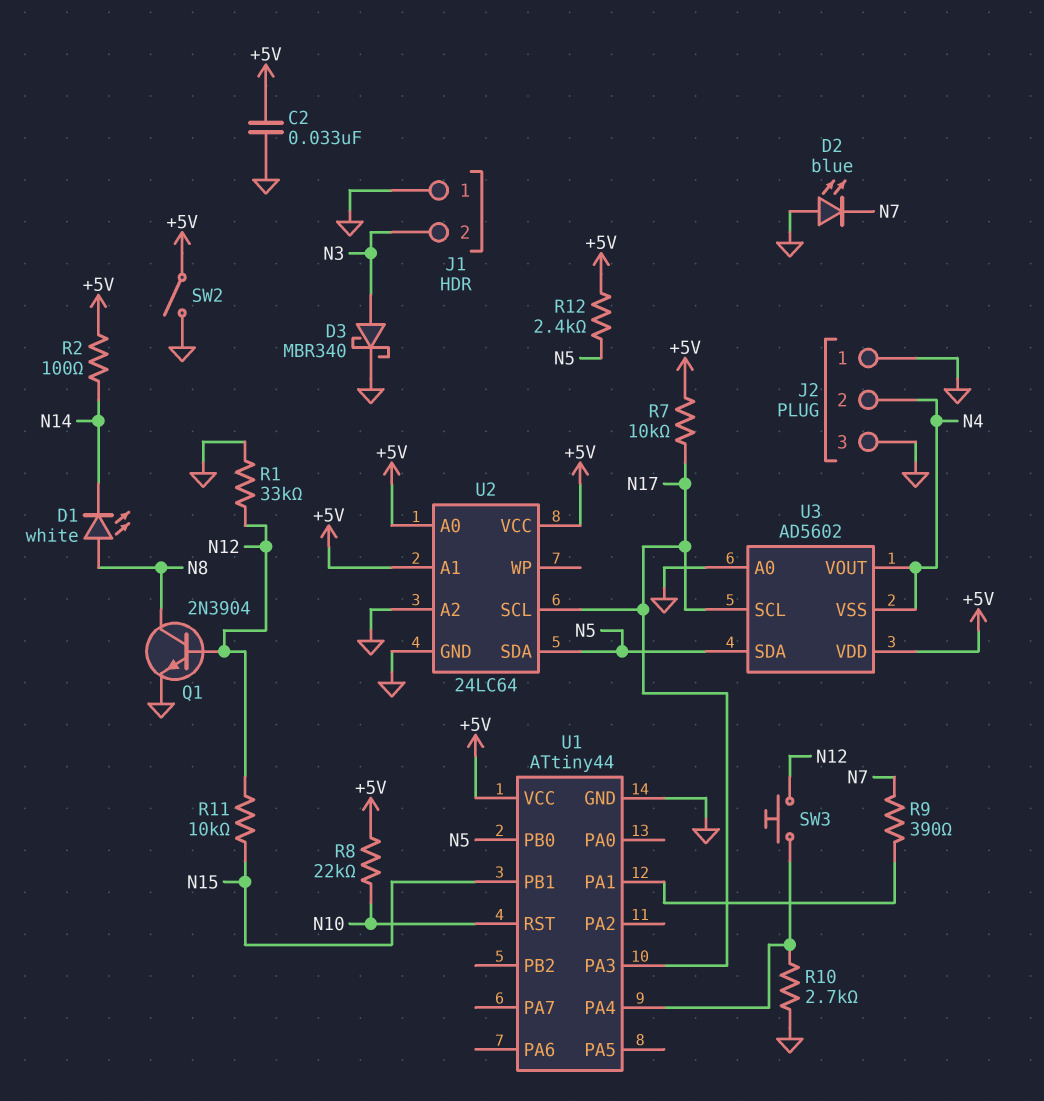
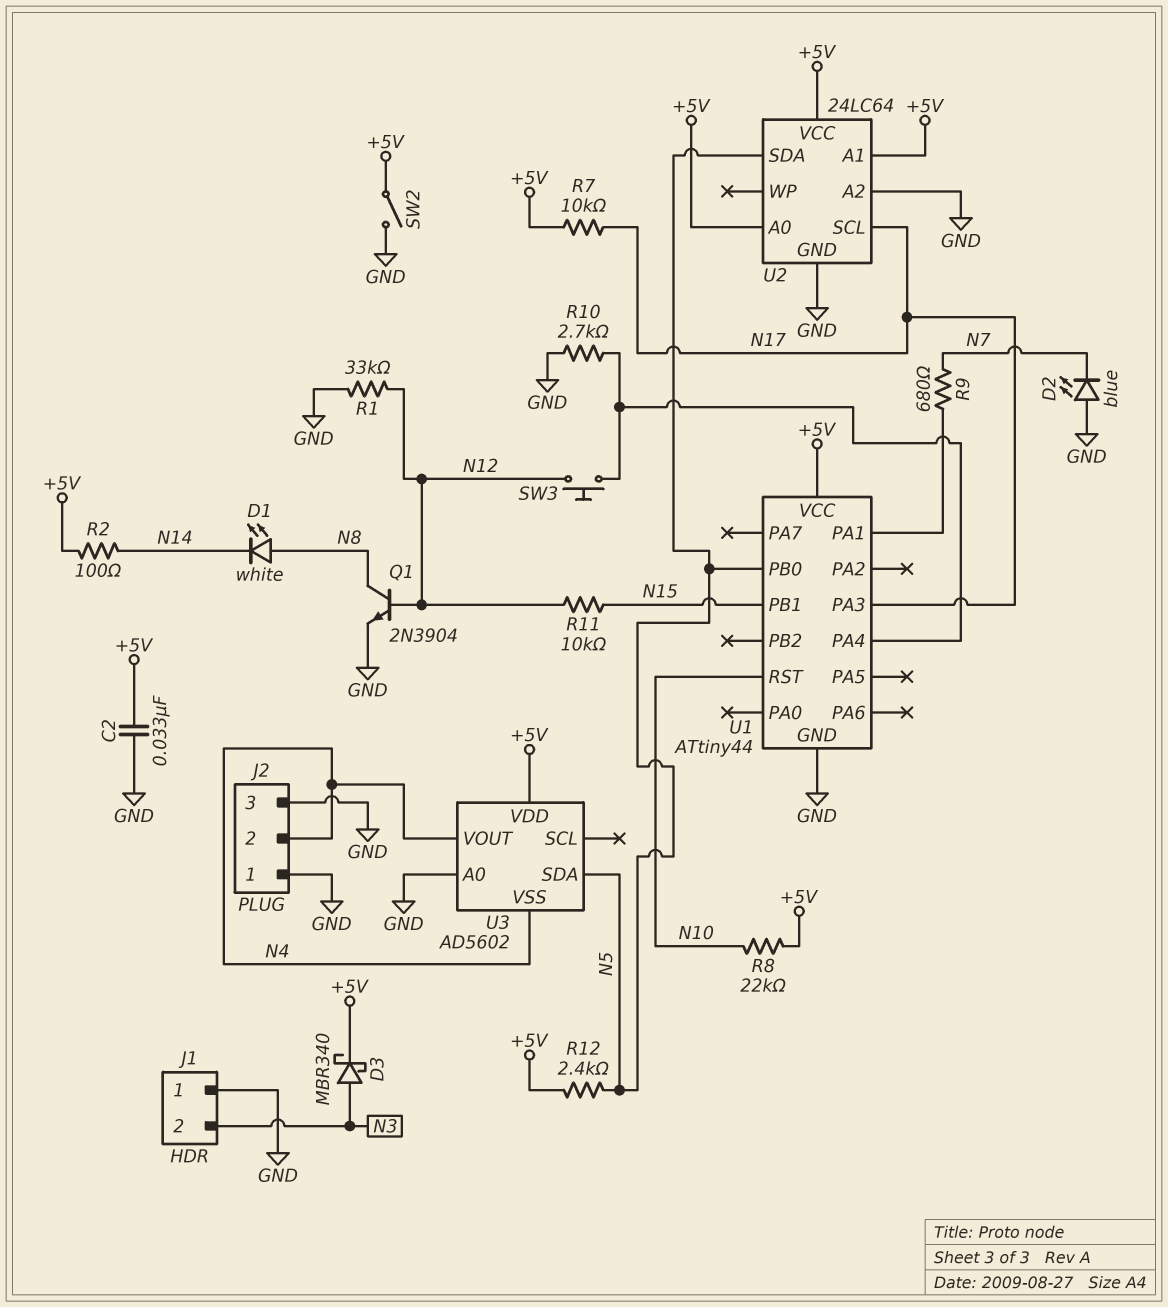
D3: schottky MBR340 (A N3, K GND) -> schottky MBR340 (A N3, K +5V)
R9: 390 (N7, U1/PA1) -> 680 (N7, U1/PA1)
U3 pin SCL: N17 -> none

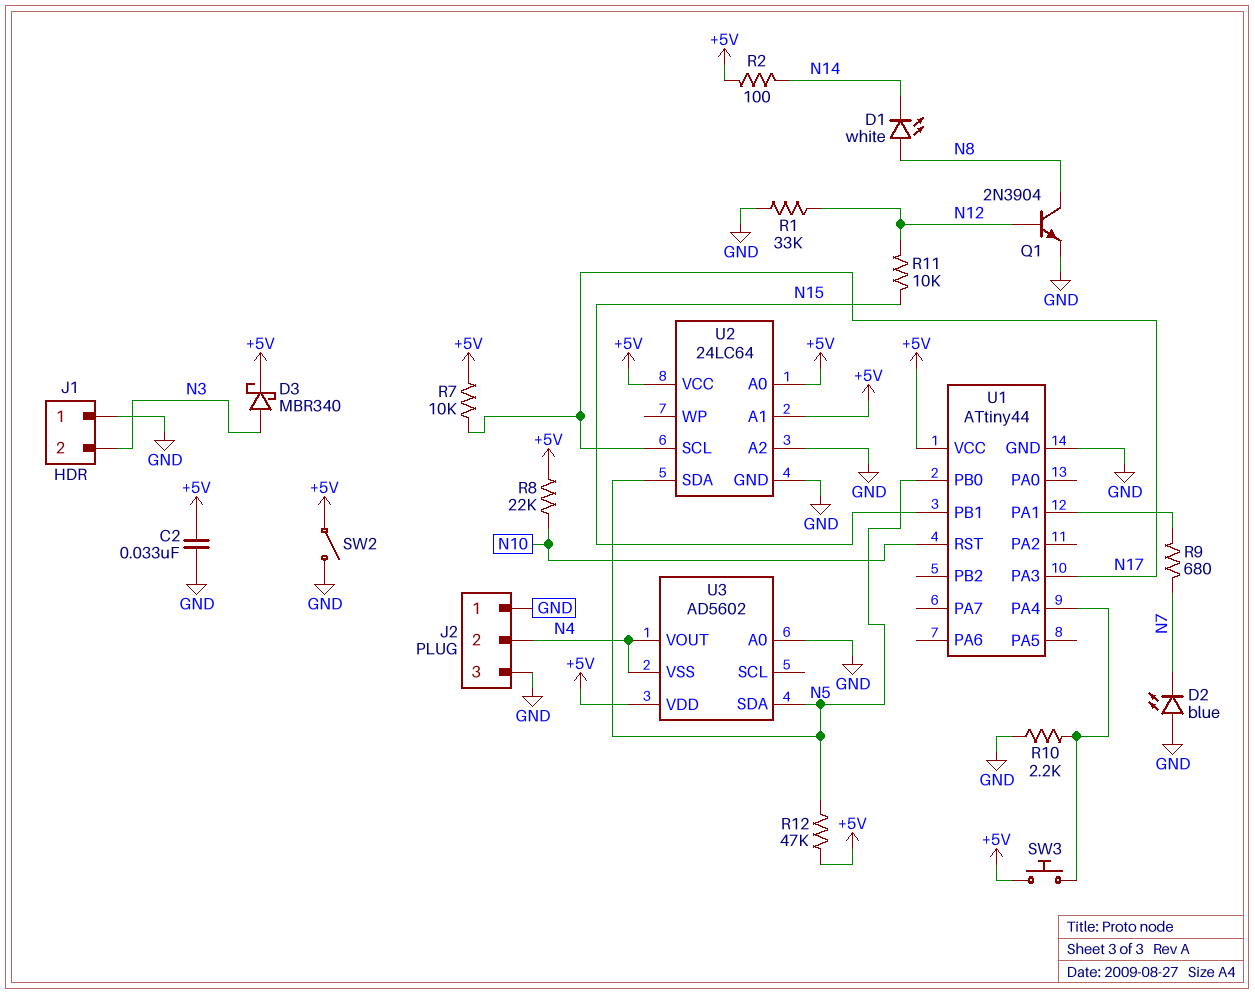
R10: 2.7k (GND, U1/PA4) -> 2.2k (GND, U1/PA4)
R12: 2.4k (+5V, N5) -> 47k (+5V, N5)
SW3: button (N12, U1/PA4) -> button (+5V, U1/PA4)

